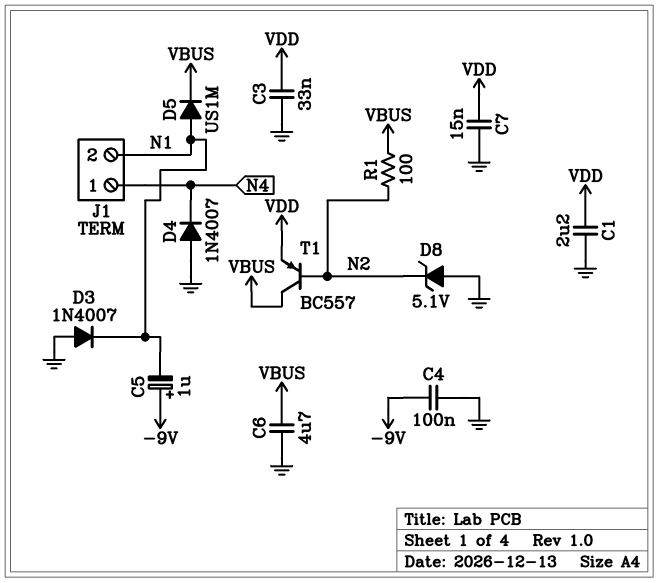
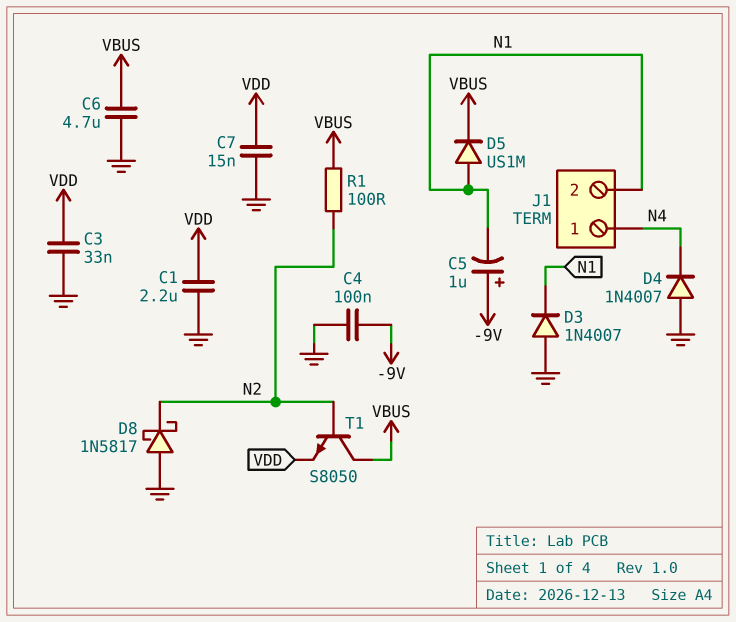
D8: zener 5.1V (A GND, K N2) -> schottky 1N5817 (A GND, K N2)
T1: PNP BC557 (B N2, C VBUS, E VDD) -> NPN S8050 (B N2, C VBUS, E VDD)

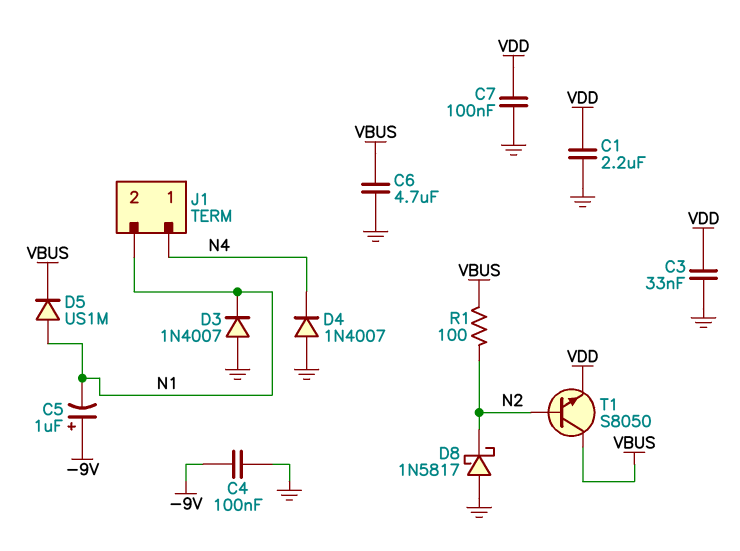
C7: 15nF (GND, VDD) -> 100nF (GND, VDD)

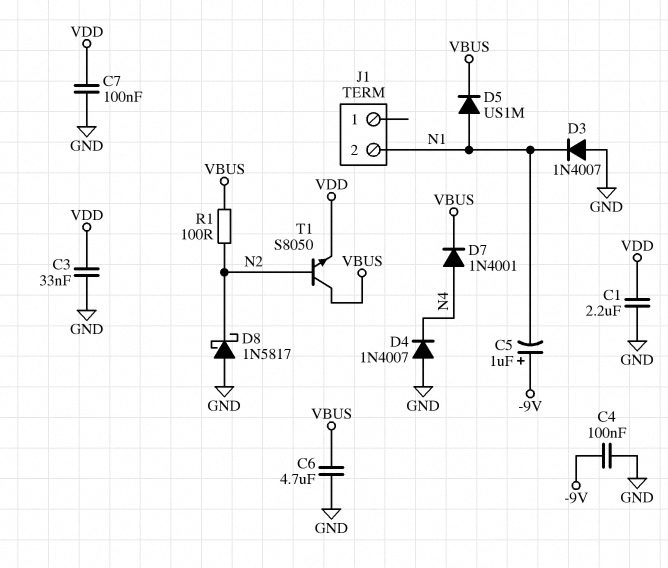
D7: none -> diode 1N4001 (A N4, K VBUS)
J1 pin 1: N4 -> none

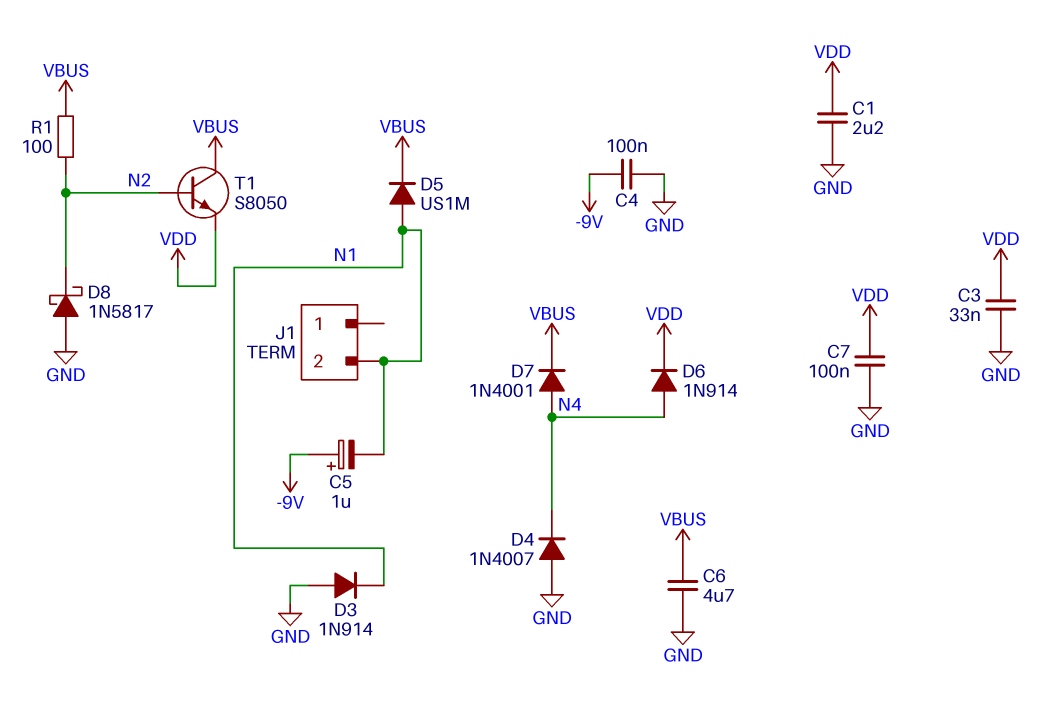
D3: diode 1N4007 (A GND, K N1) -> diode 1N914 (A GND, K N1)
D6: none -> diode 1N914 (A N4, K VDD)

